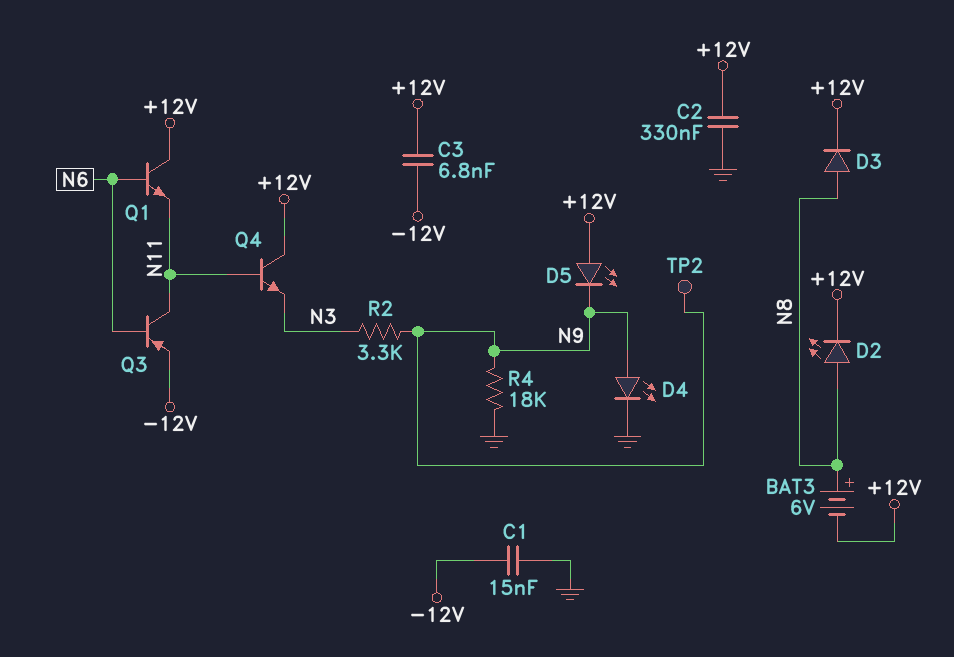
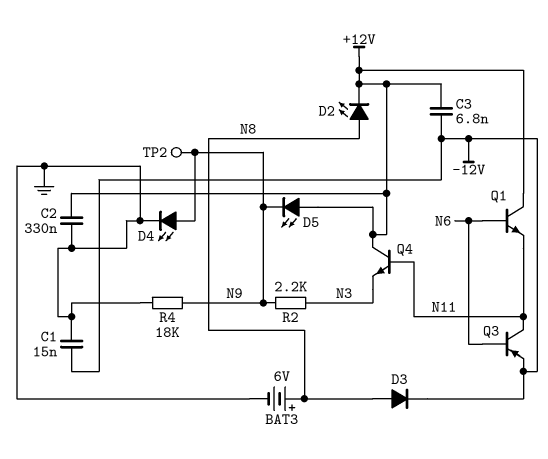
BAT3: 6V (plus N8, minus +12V) -> 6V (plus N8, minus GND)
D3: diode (A N8, K +12V) -> diode (A N8, K -12V)
R2: 3.3k (N3, N9) -> 2.2k (N3, N9)

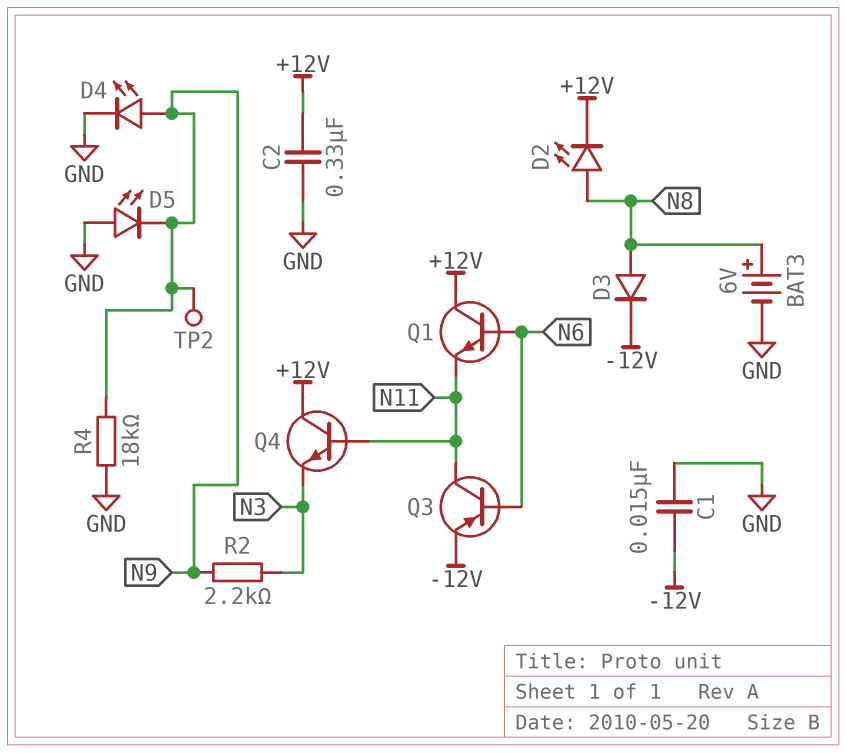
C3: 6.8nF (+12V, -12V) -> none
D5: LED (A +12V, K N9) -> LED (A GND, K N9)

